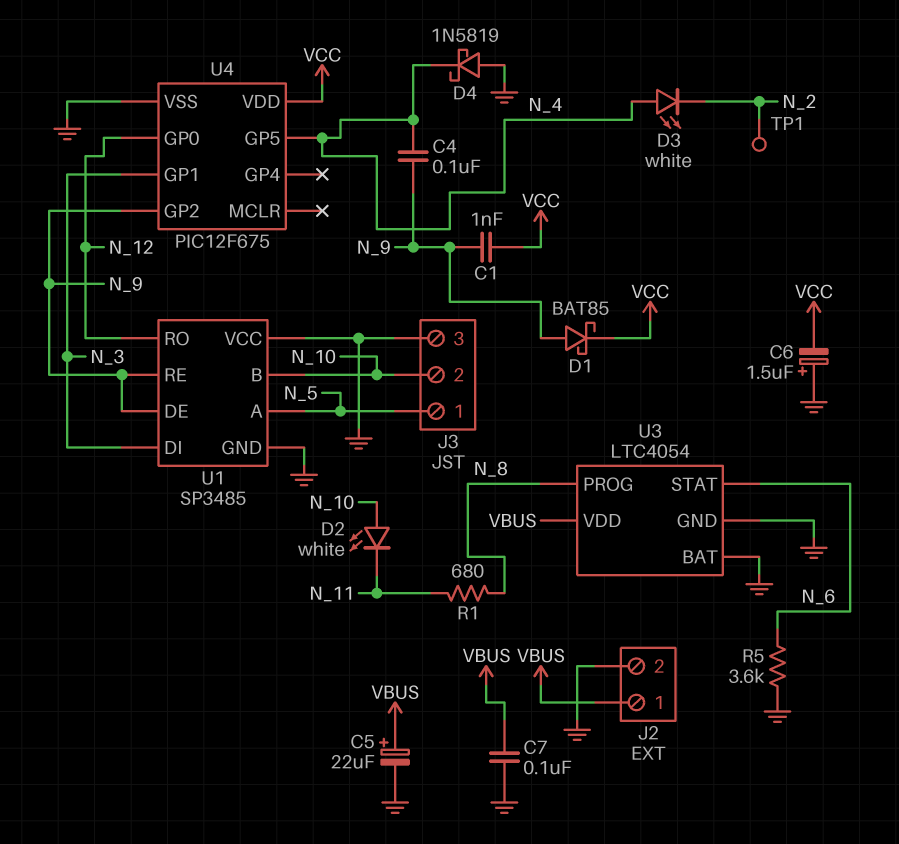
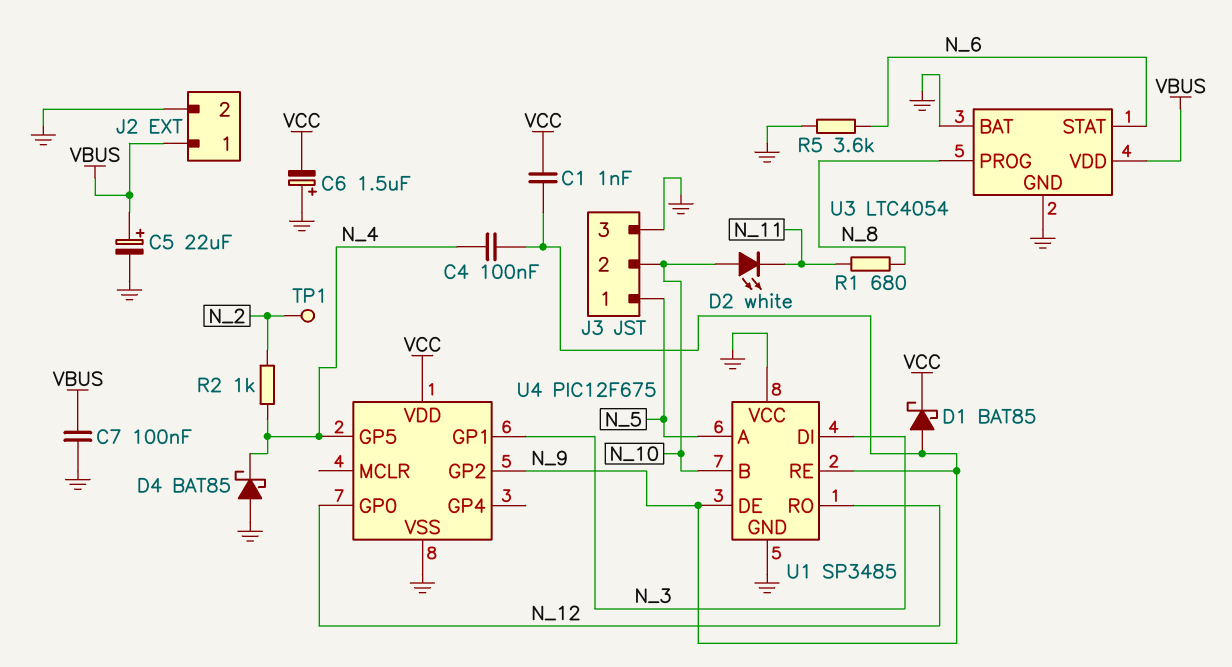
D3: LED white (A N_4, K N_2) -> none
D4: schottky 1N5819 (A GND, K N_4) -> schottky BAT85 (A GND, K N_4)
R2: none -> 1k (N_2, N_4)

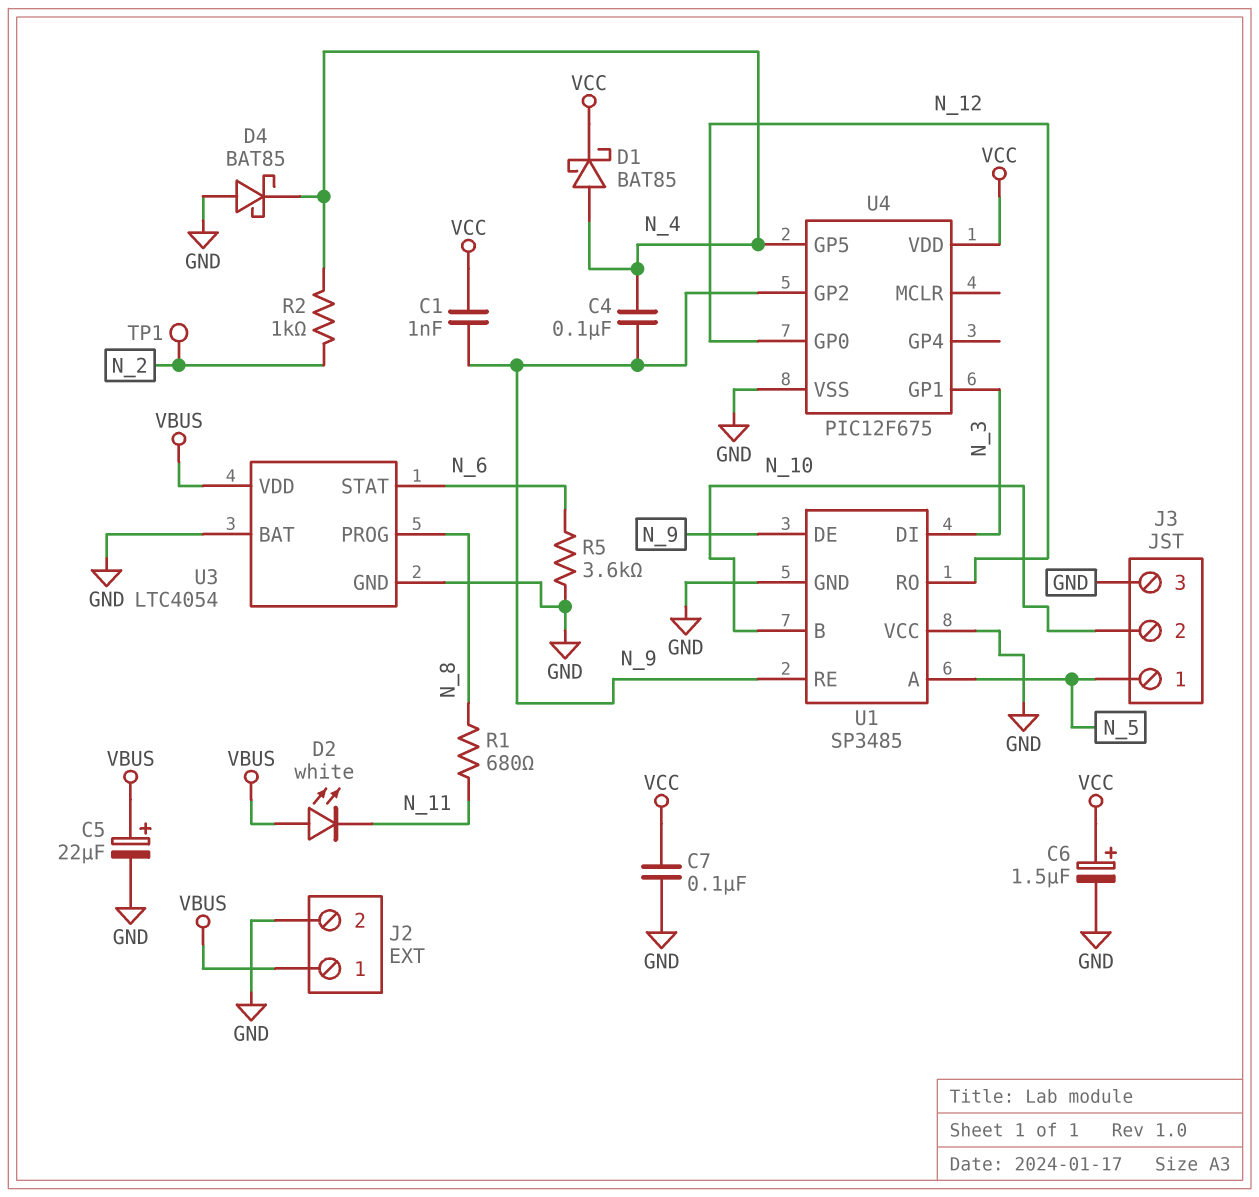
C6: 1.5uF (plus GND, minus VCC) -> 1.5uF (plus VCC, minus GND)
C7: 100nF (GND, VBUS) -> 100nF (GND, VCC)
D1: schottky BAT85 (A N_9, K VCC) -> schottky BAT85 (A N_4, K VCC)
D2: LED white (A N_10, K N_11) -> LED white (A VBUS, K N_11)

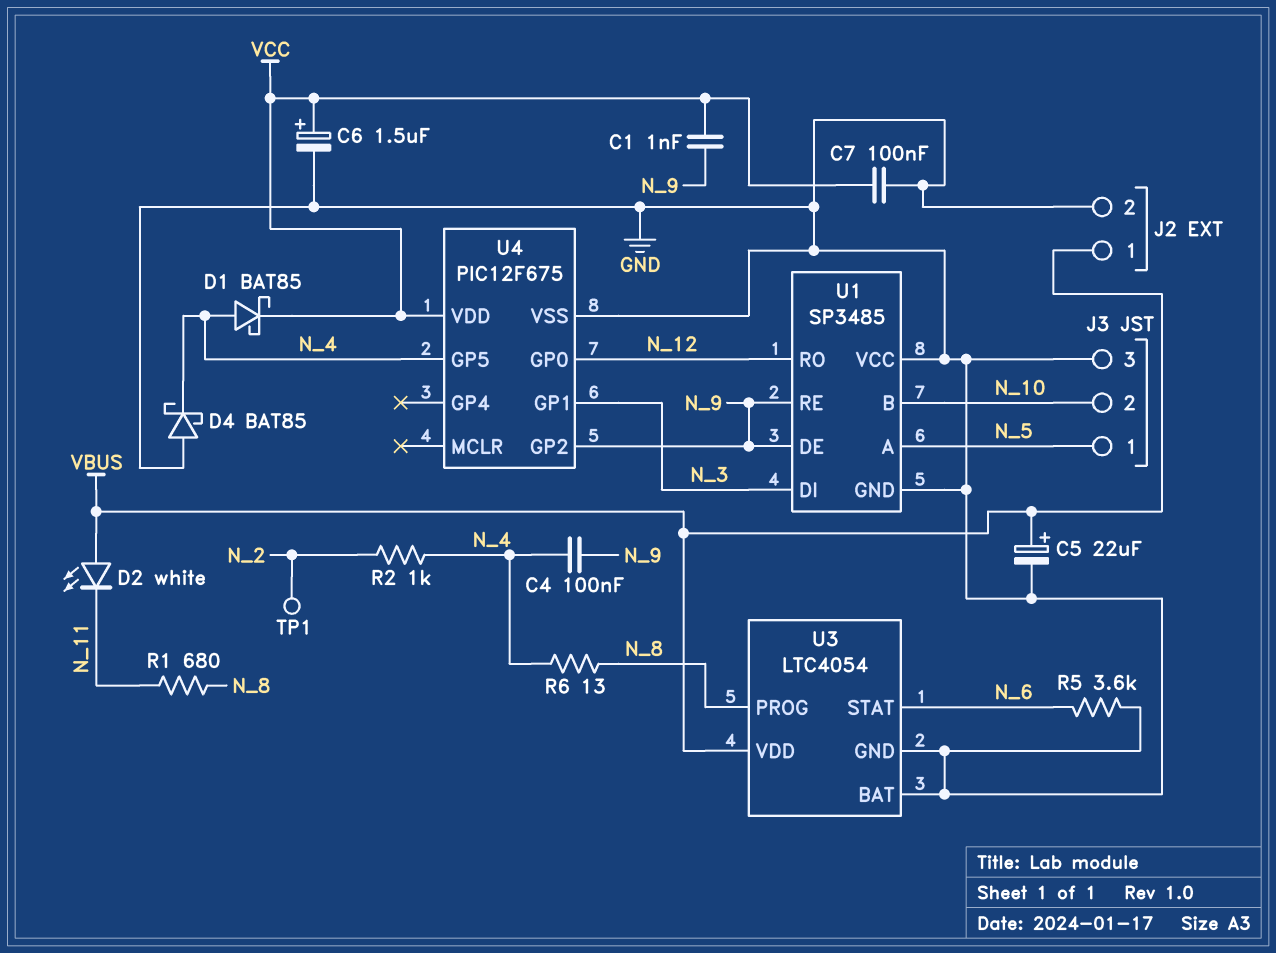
R6: none -> 13 (N_4, N_8)

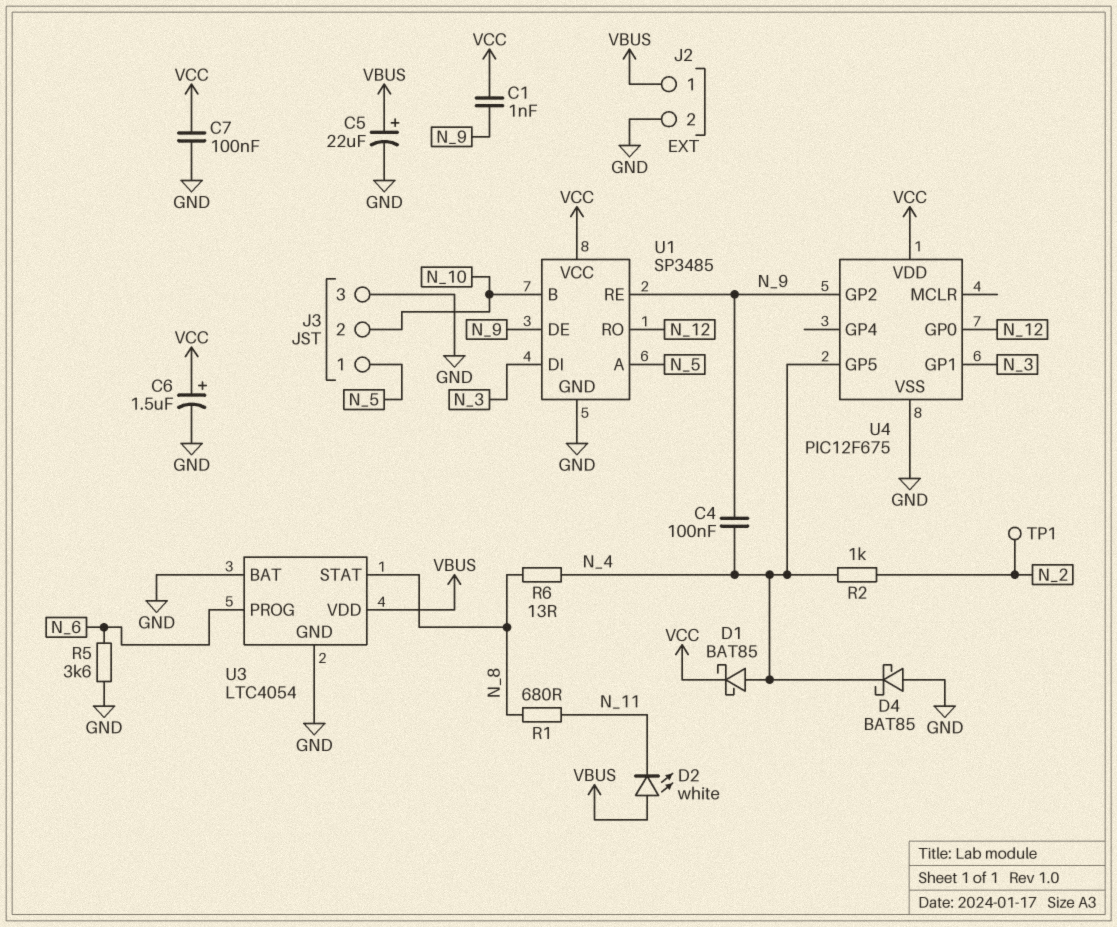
U1 pin VCC: GND -> VCC
U3 pin PROG: N_8 -> N_6
U3 pin STAT: N_6 -> N_8

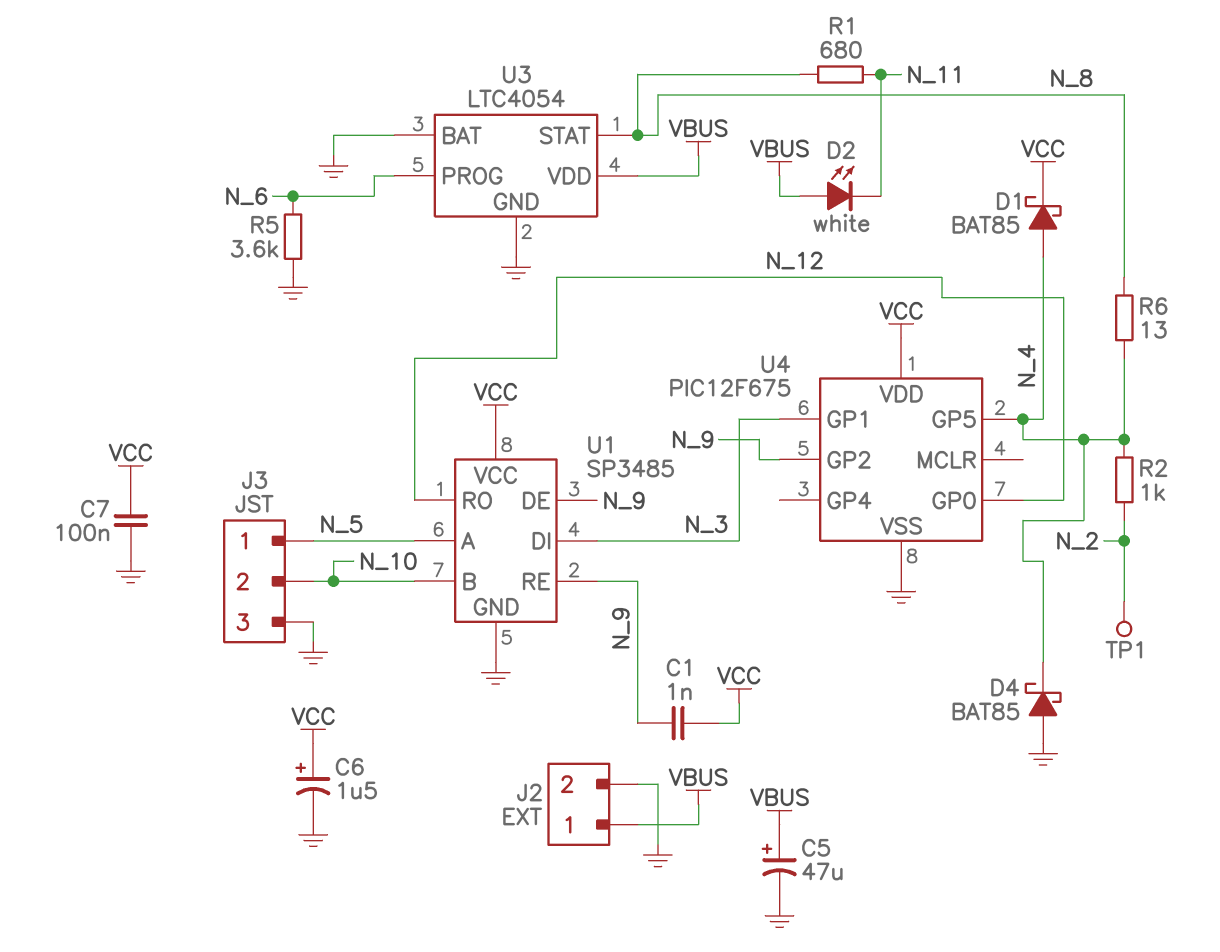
C4: 100nF (N_4, N_9) -> none
C5: 22uF (plus VBUS, minus GND) -> 47uF (plus VBUS, minus GND)

